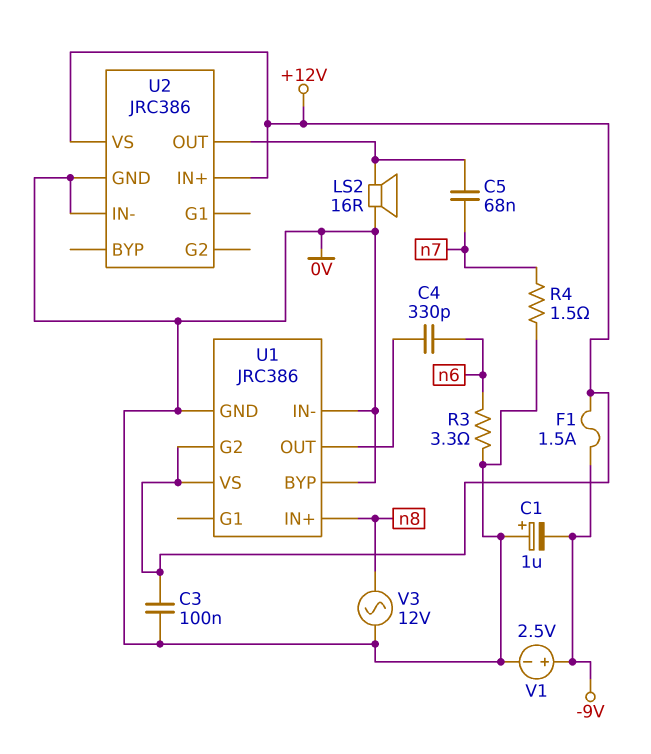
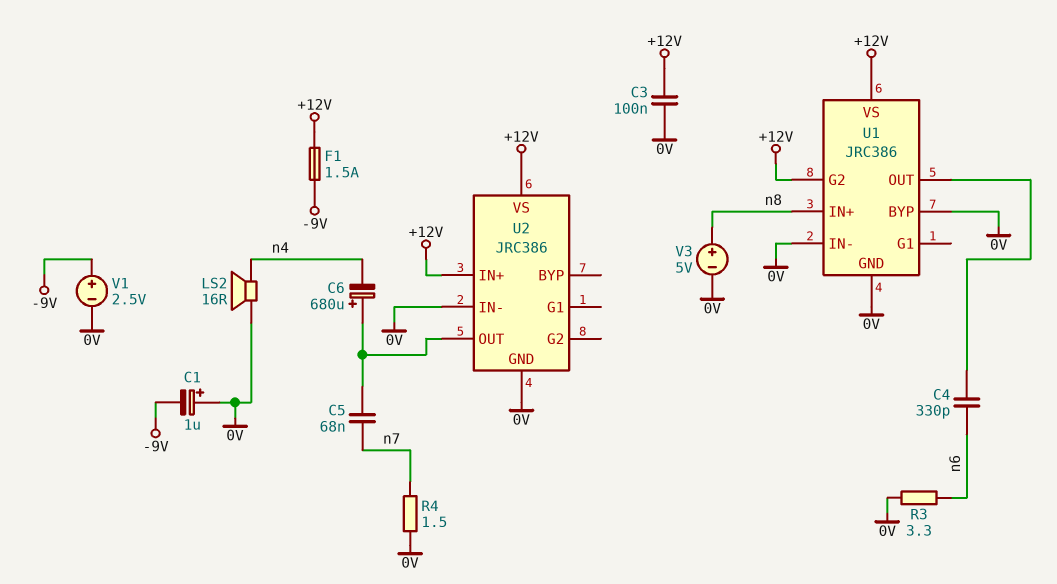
C6: none -> 680uF (plus U2/OUT, minus n4)
LS2: speaker 16R (0V, U2/OUT) -> speaker 16R (0V, n4)
V3: AC 12V (0V, n8) -> 5V (plus n8, minus 0V)

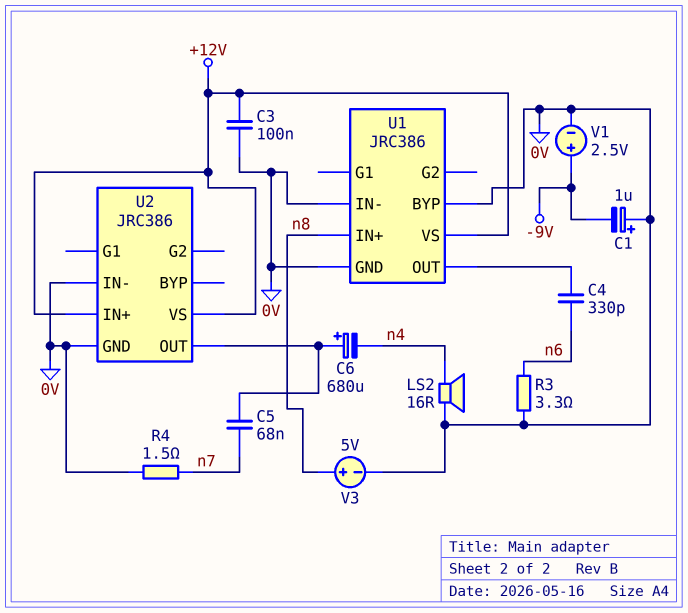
F1: 1.5A (+12V, -9V) -> none
U1 pin G2: +12V -> none

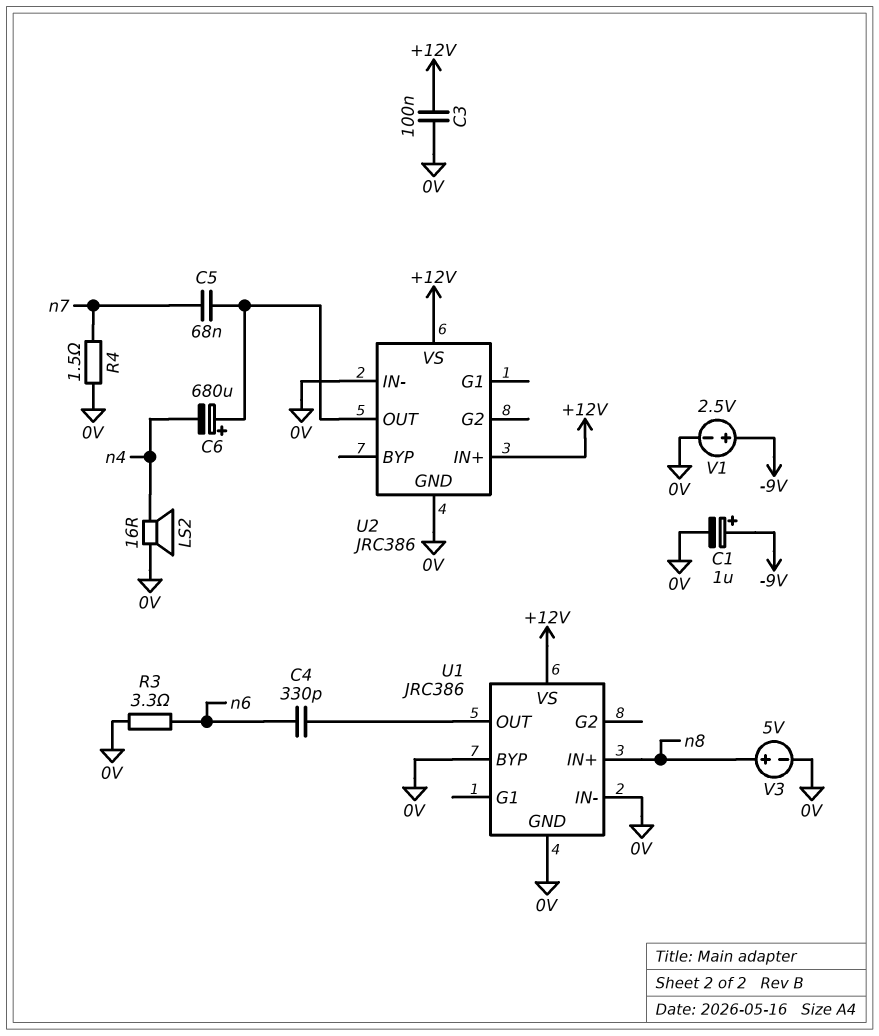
C1: 1uF (plus 0V, minus -9V) -> 1uF (plus -9V, minus 0V)

